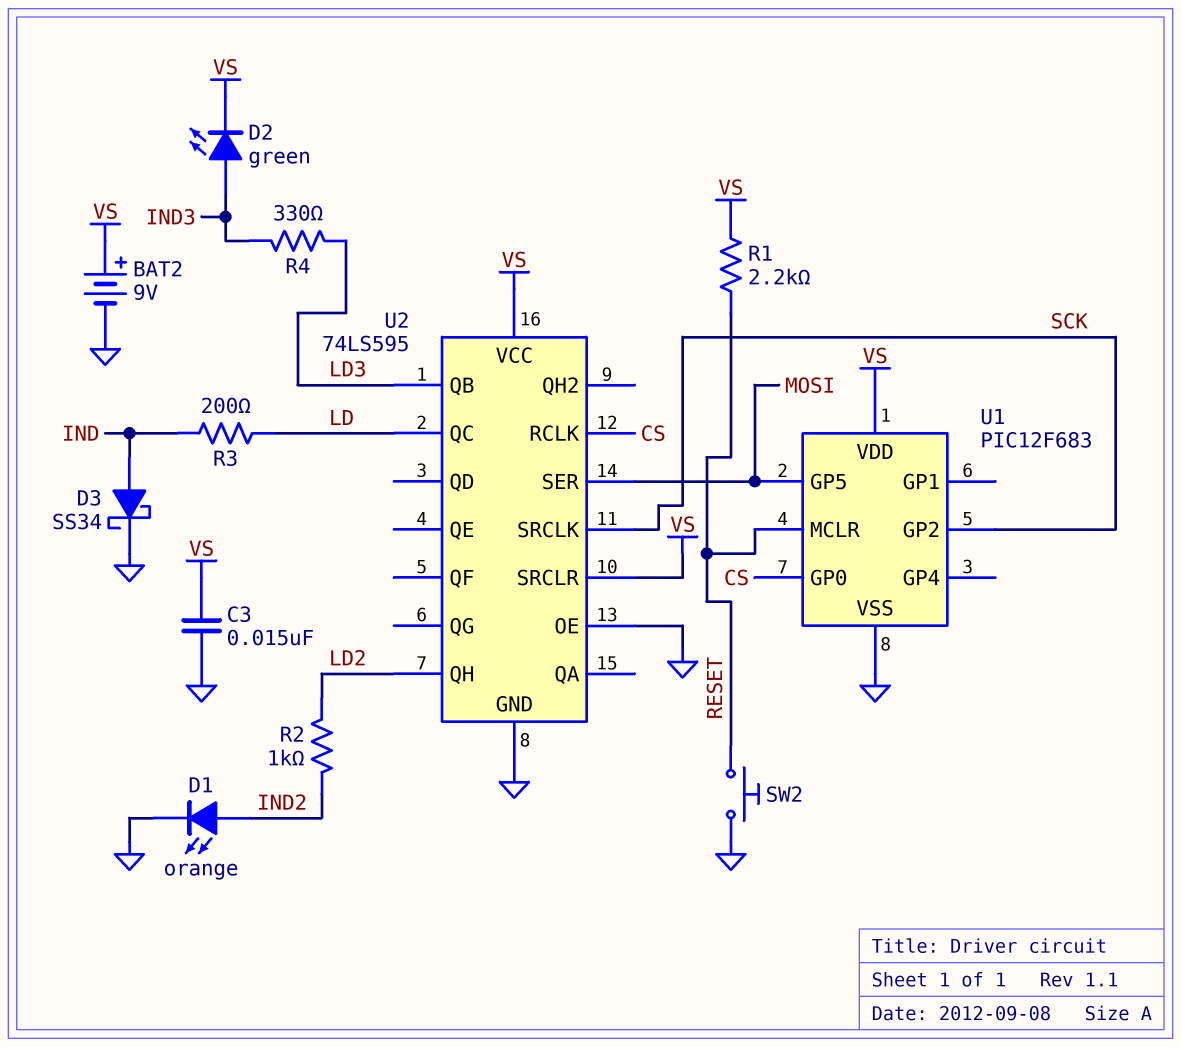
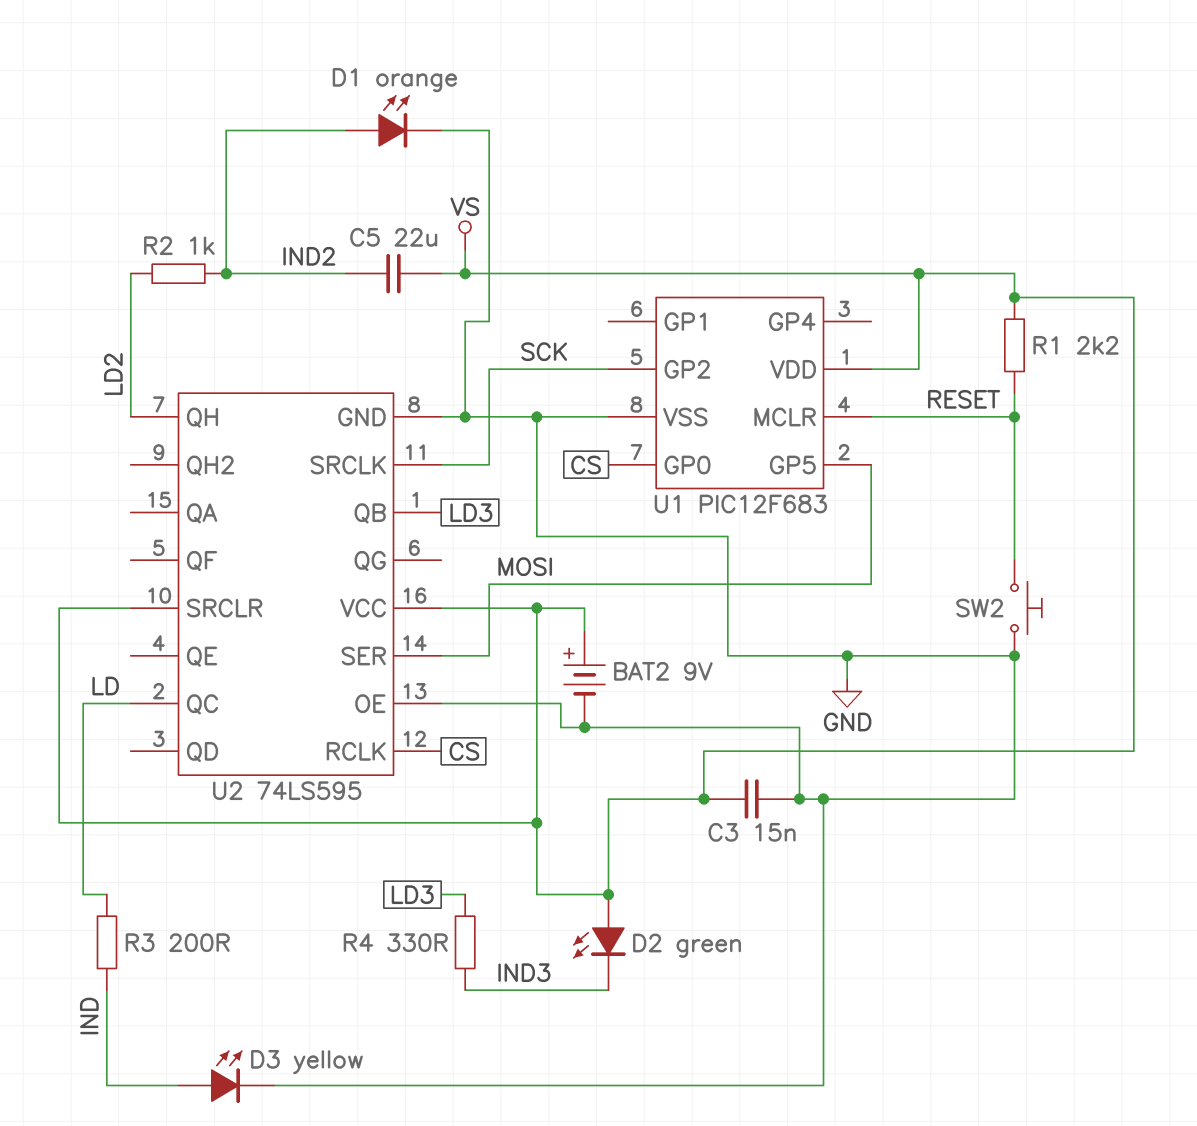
C5: none -> 22uF (IND2, VS)
D2: LED green (A IND3, K VS) -> LED green (A VS, K IND3)
D3: schottky SS34 (A IND, K GND) -> LED yellow (A IND, K GND)

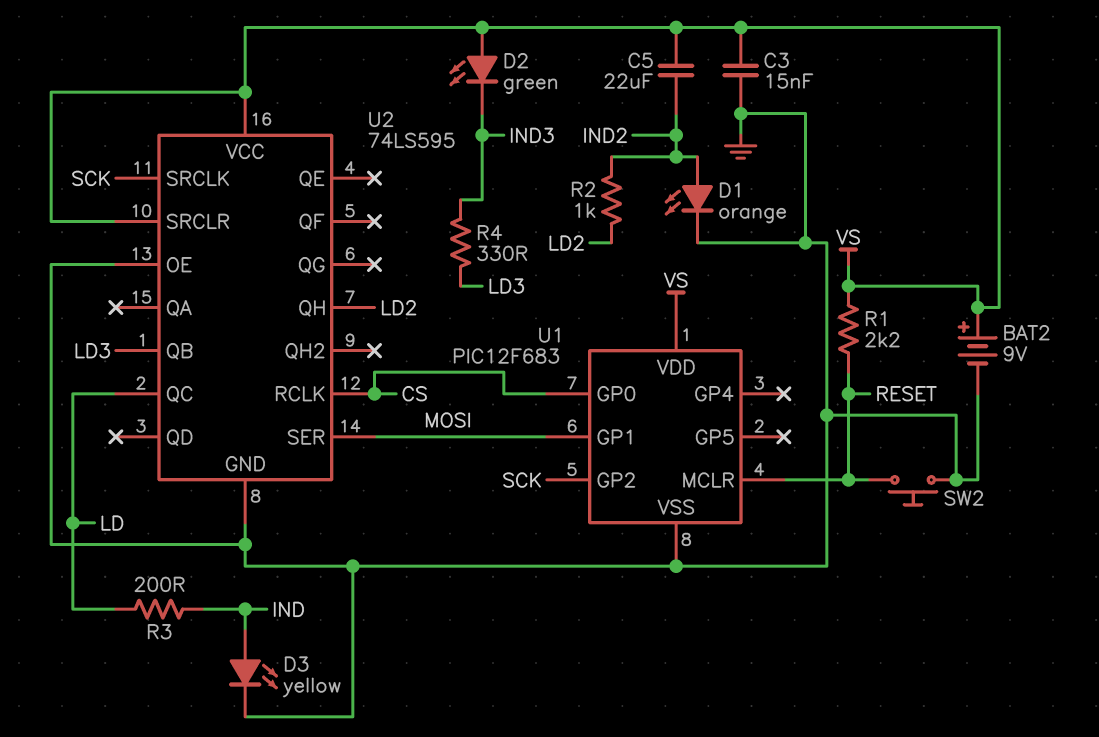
U1 pin GP1: none -> MOSI
U1 pin GP5: MOSI -> none

